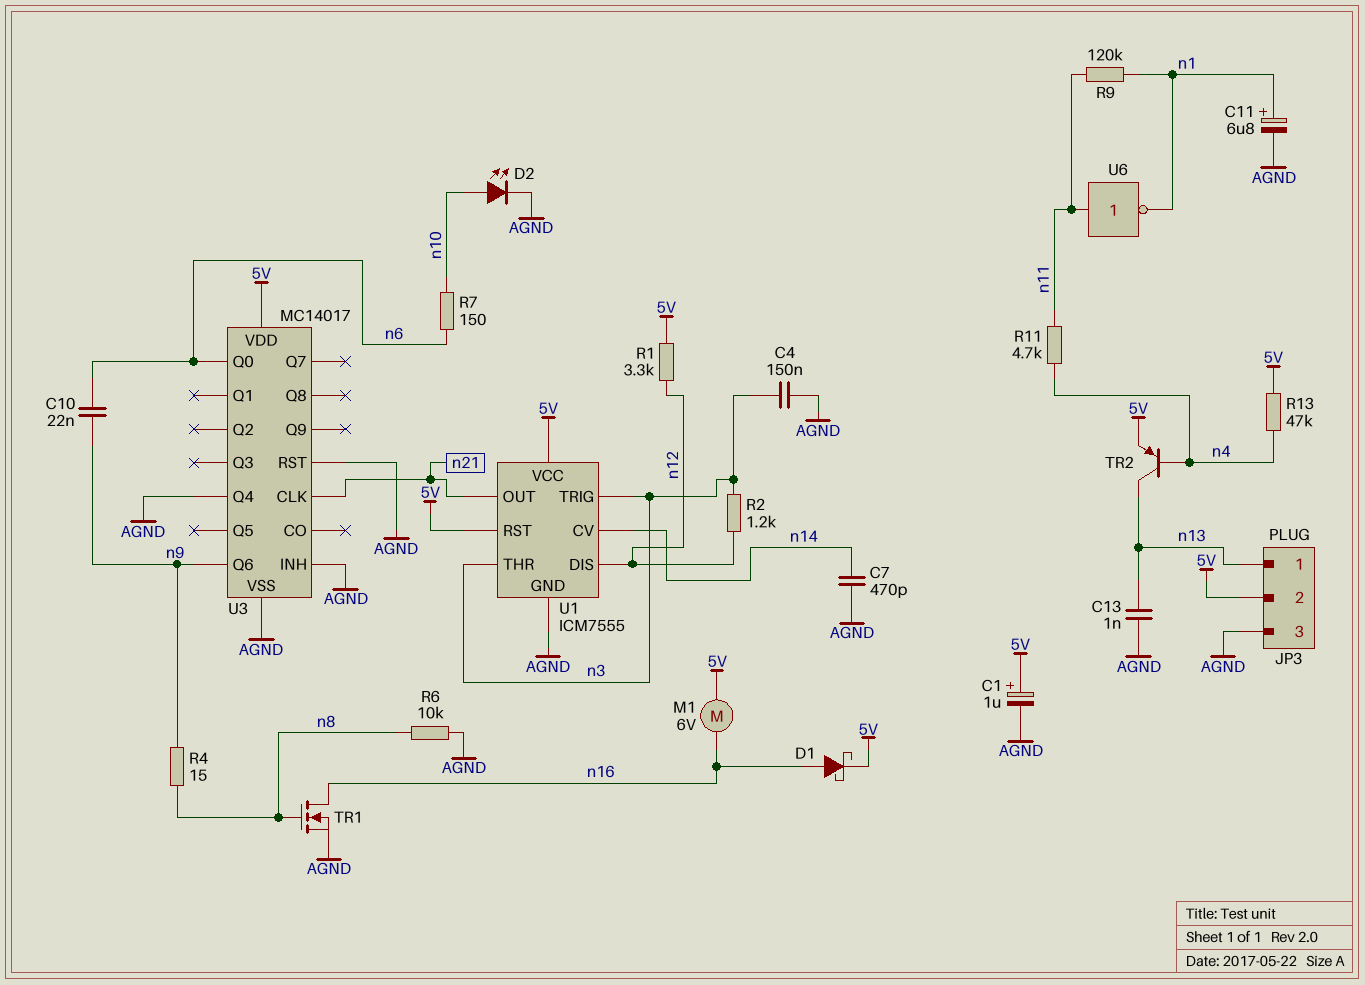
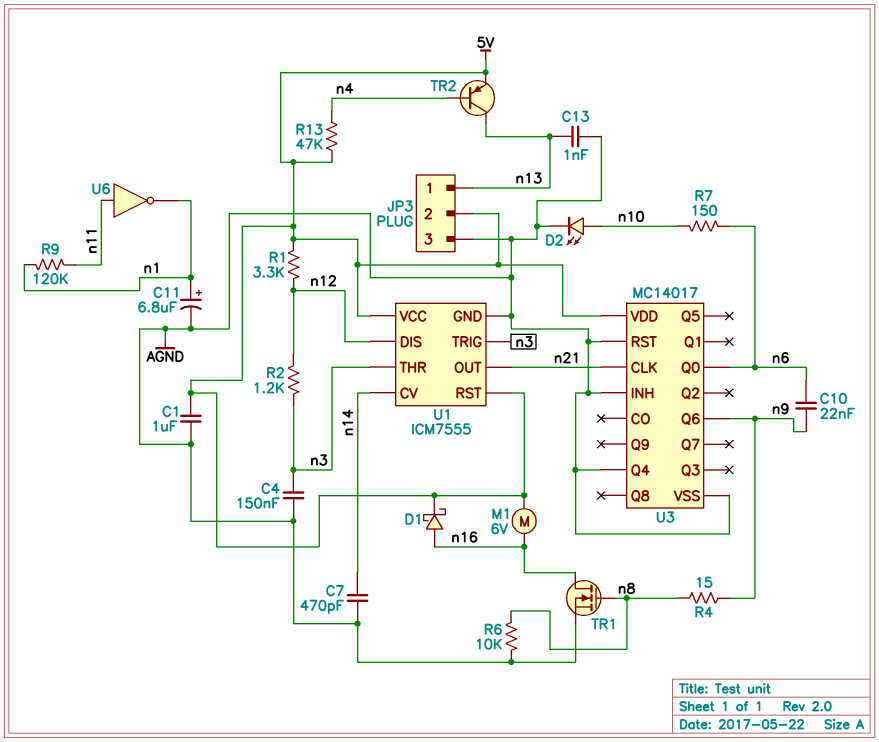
C1: 1uF (plus 5V, minus AGND) -> 1uF (5V, AGND)
R11: 4.7k (n4, n11) -> none

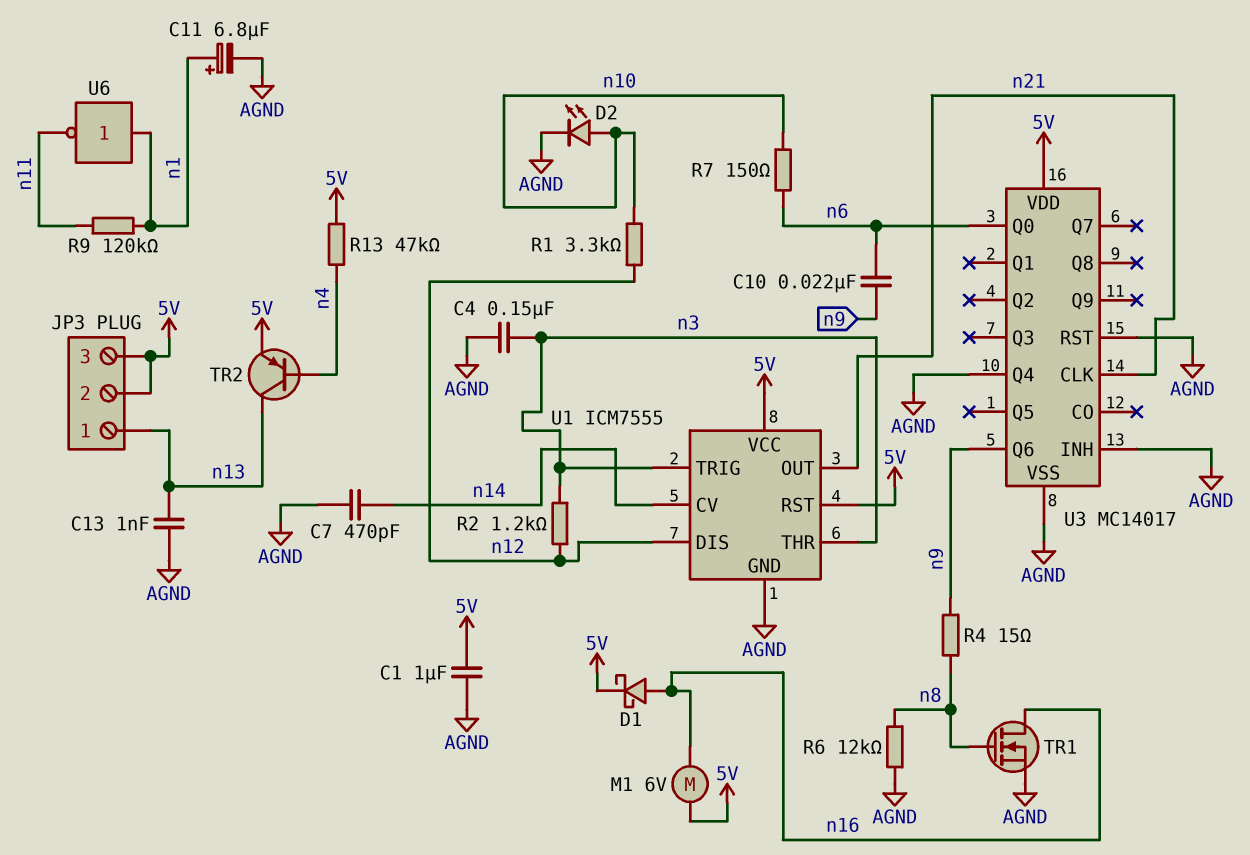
JP3 pin 3: AGND -> 5V
R1: 3.3k (5V, n12) -> 3.3k (n10, n12)
R6: 10k (AGND, n8) -> 12k (AGND, n8)
U6: NOT (in n11, out n1) -> NOT (in n1, out n11)

